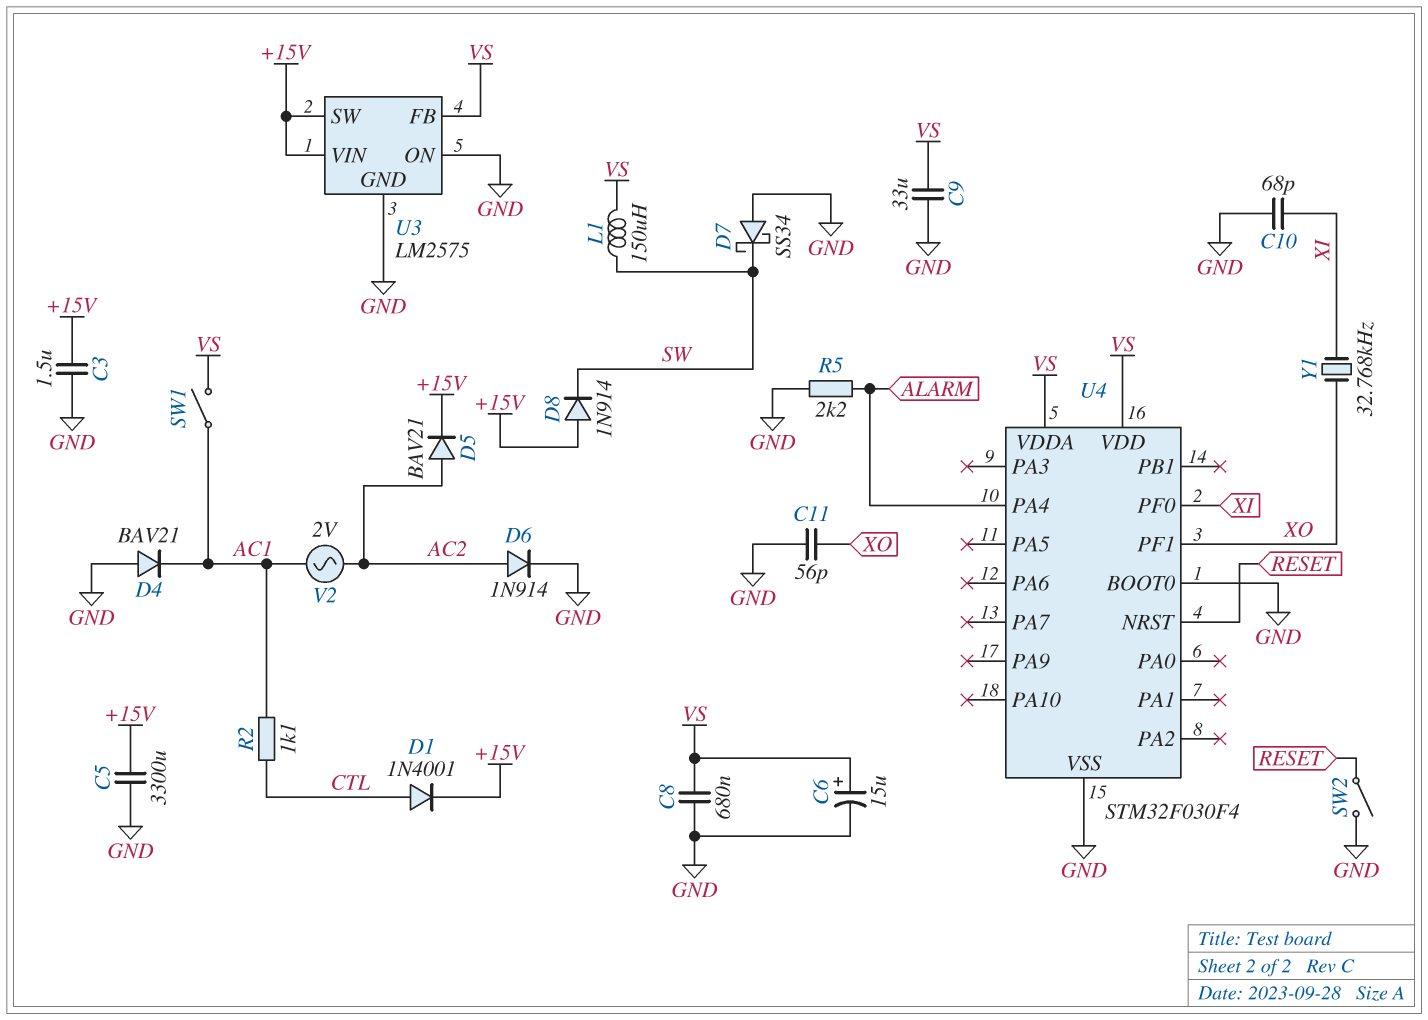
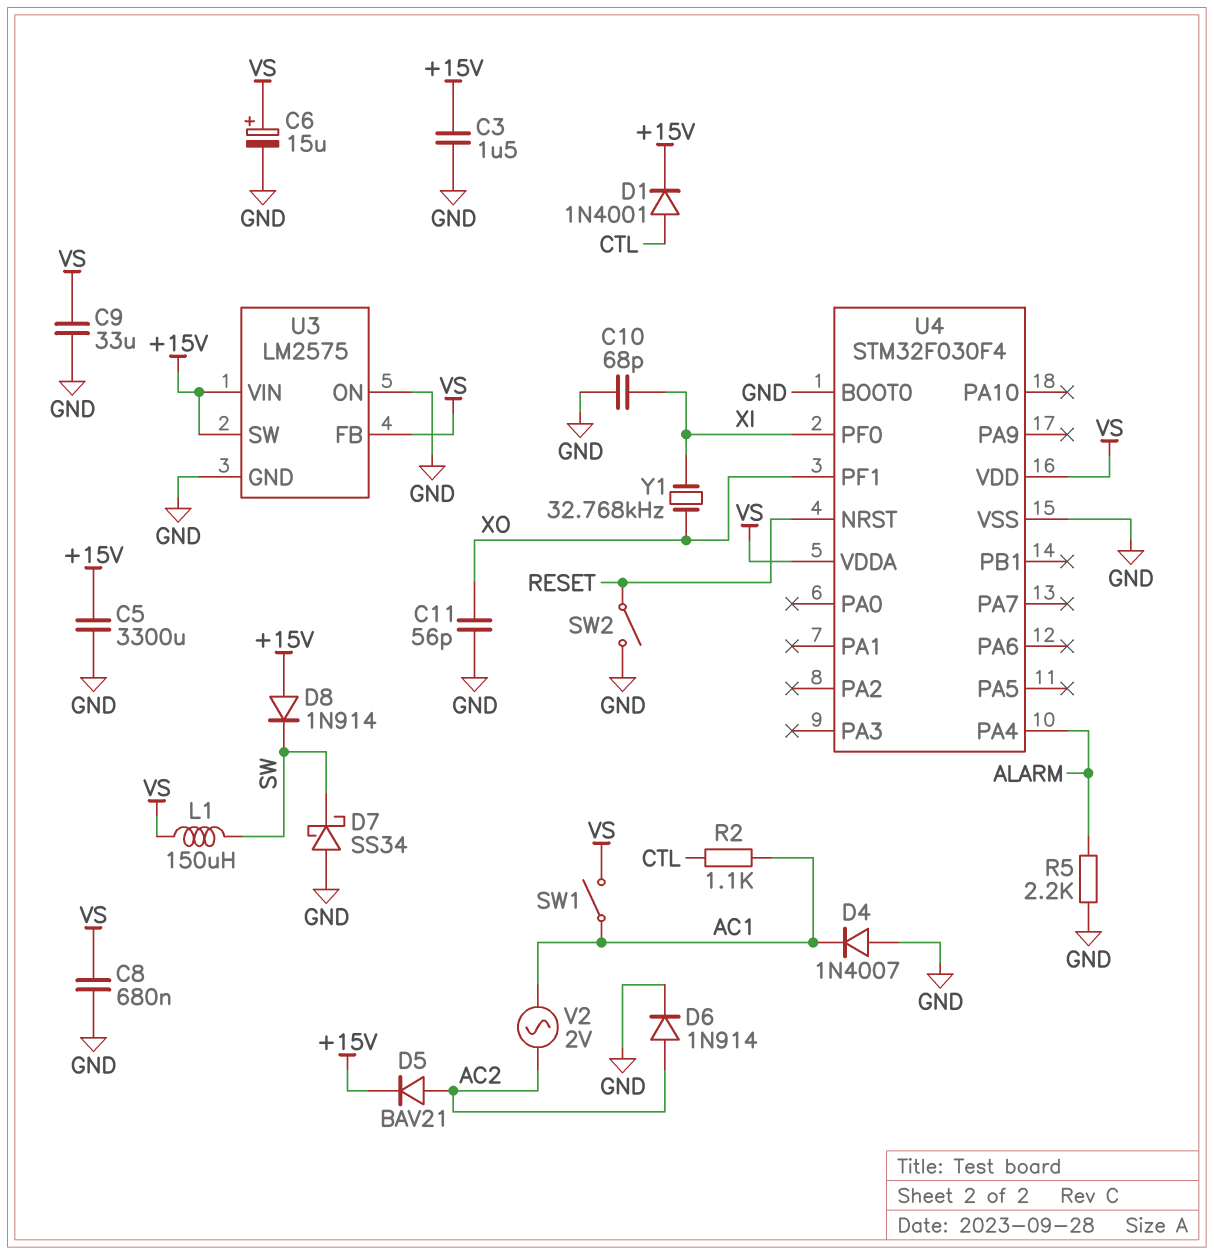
D4: diode BAV21 (A GND, K AC1) -> diode 1N4007 (A GND, K AC1)

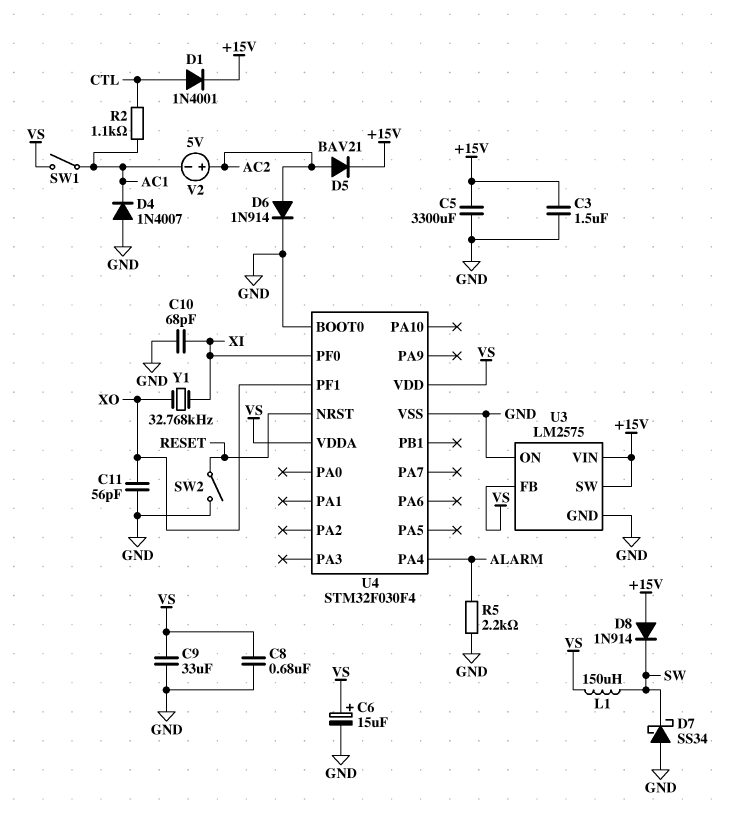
V2: AC 2V (AC1, AC2) -> 5V (plus AC2, minus AC1)

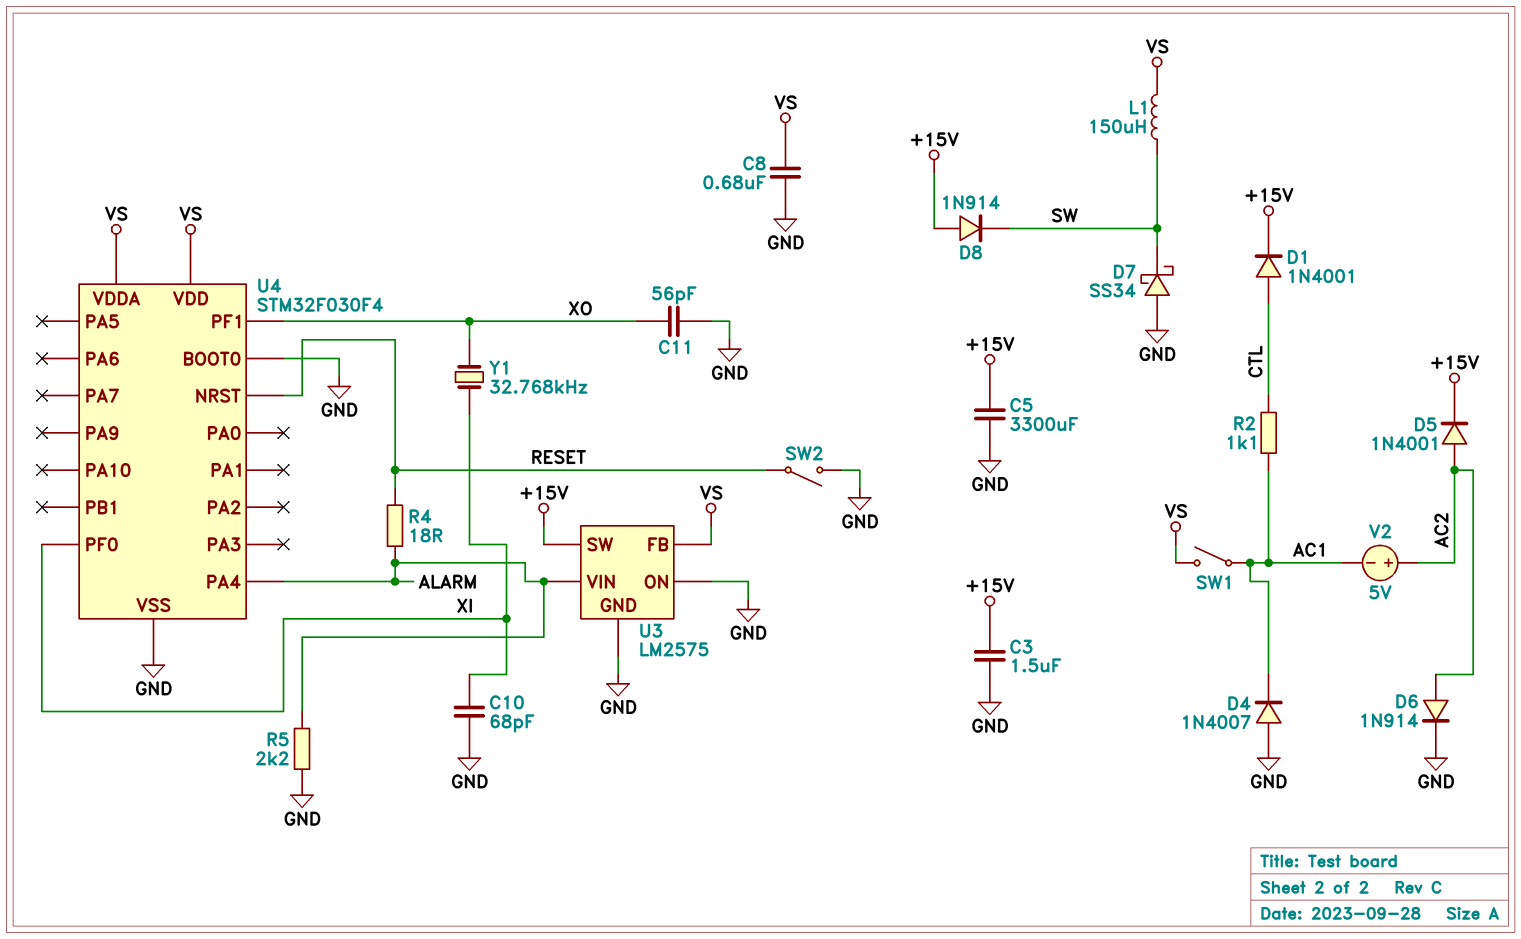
C6: 15uF (plus VS, minus GND) -> none
C9: 33uF (GND, VS) -> none
D5: diode BAV21 (A AC2, K +15V) -> diode 1N4001 (A AC2, K +15V)
R4: none -> 18 (ALARM, RESET)
U3 pin VIN: +15V -> ALARM

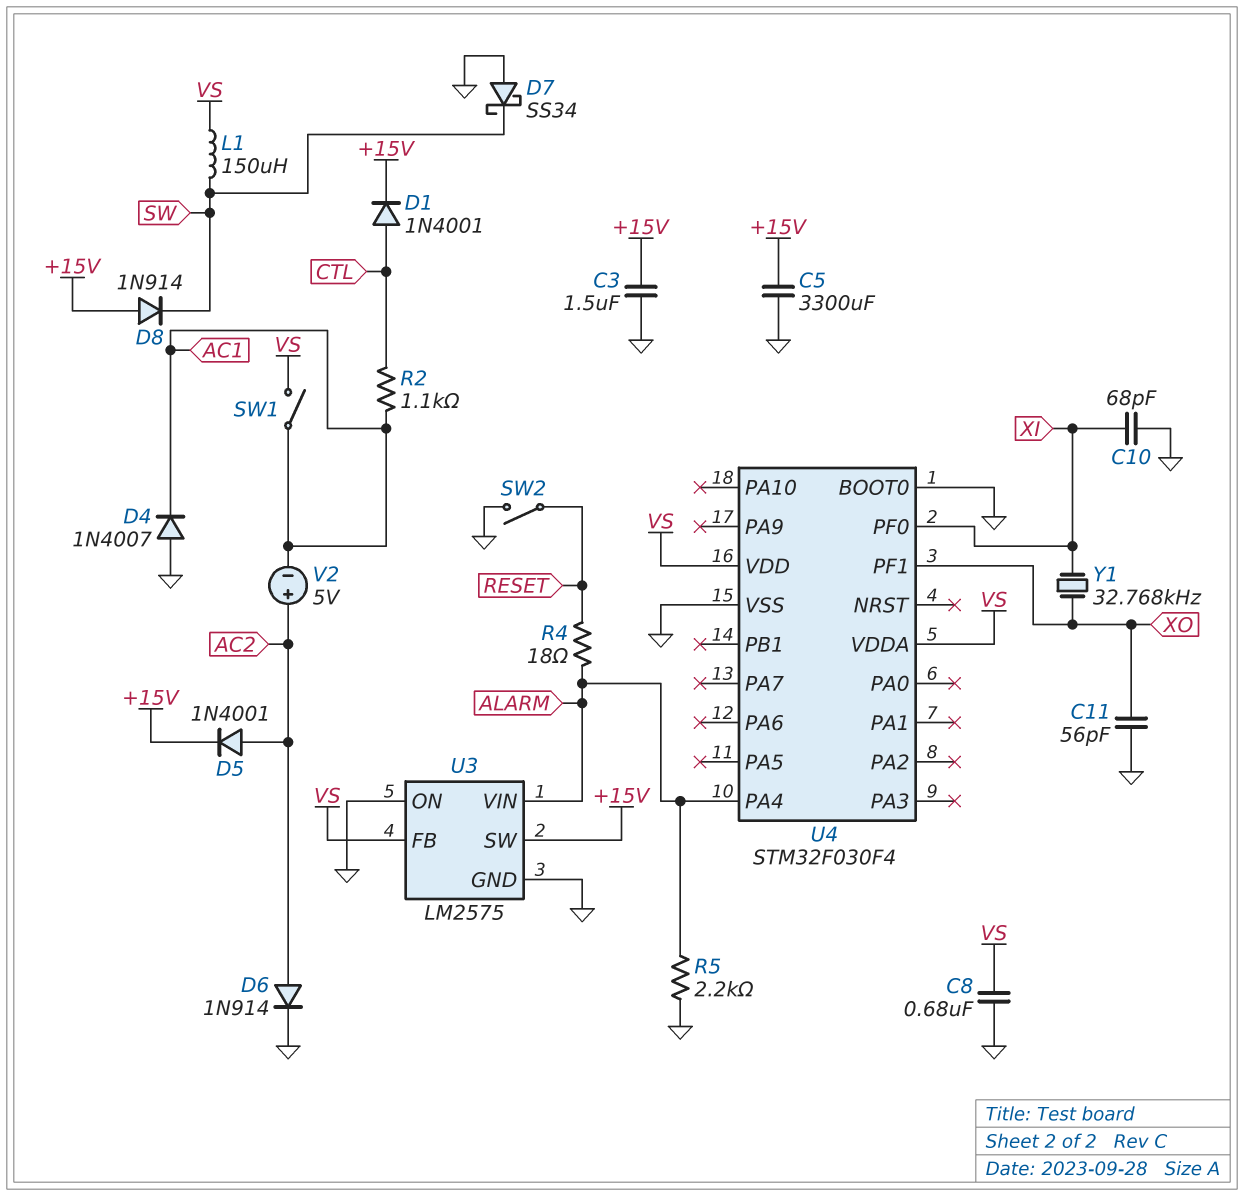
U4 pin NRST: RESET -> none

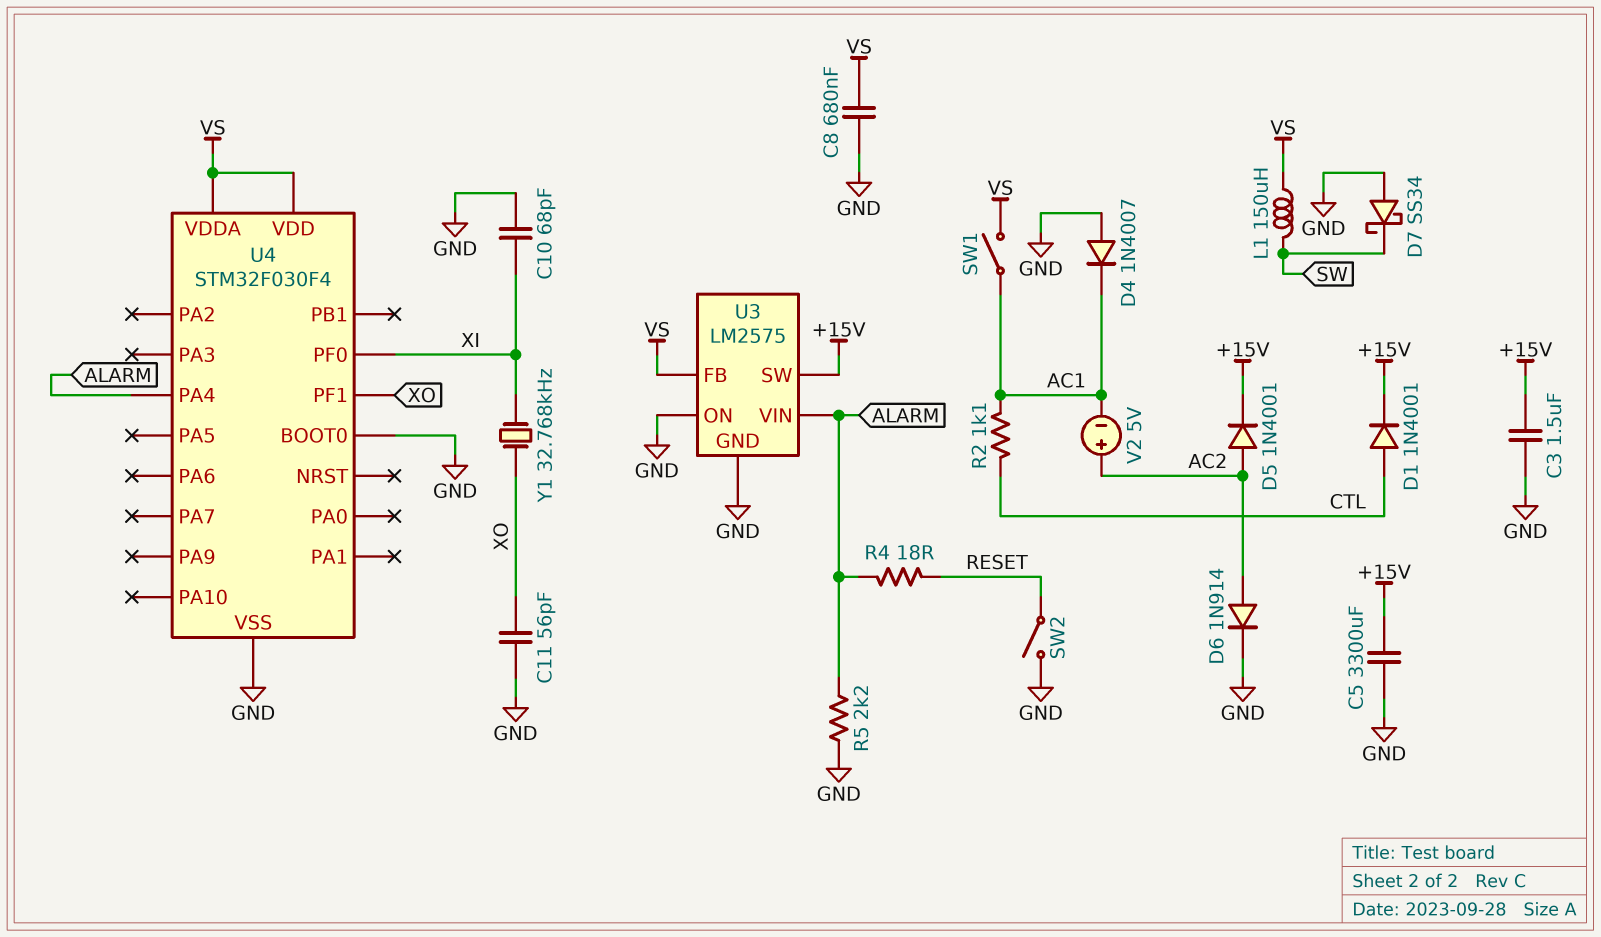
D8: diode 1N914 (A +15V, K SW) -> none

